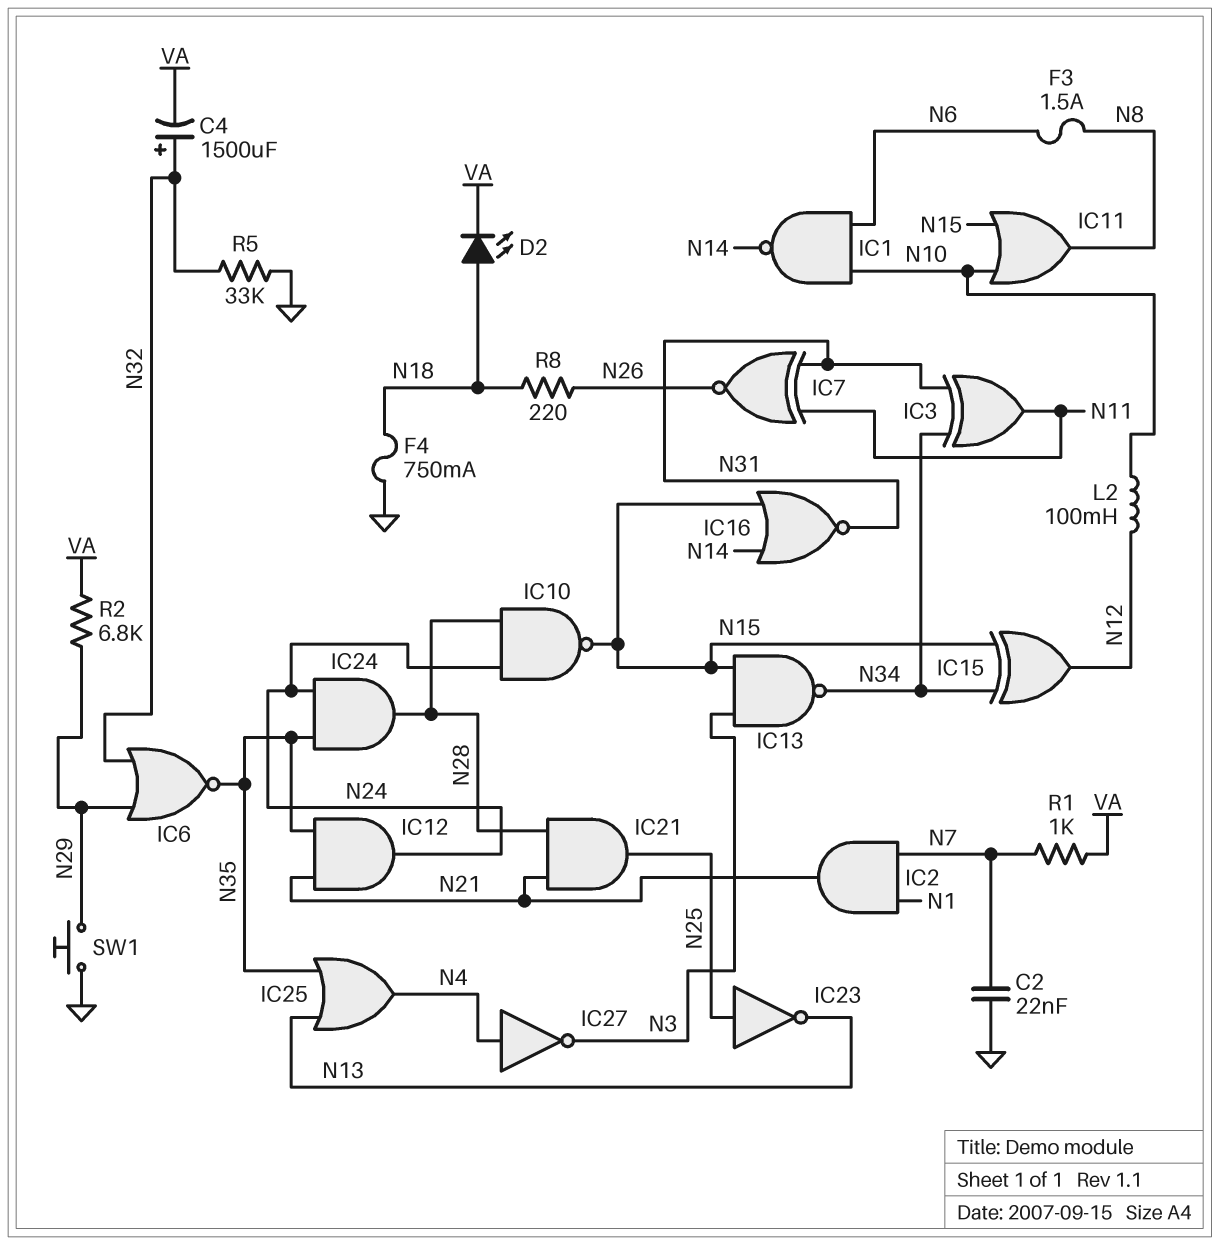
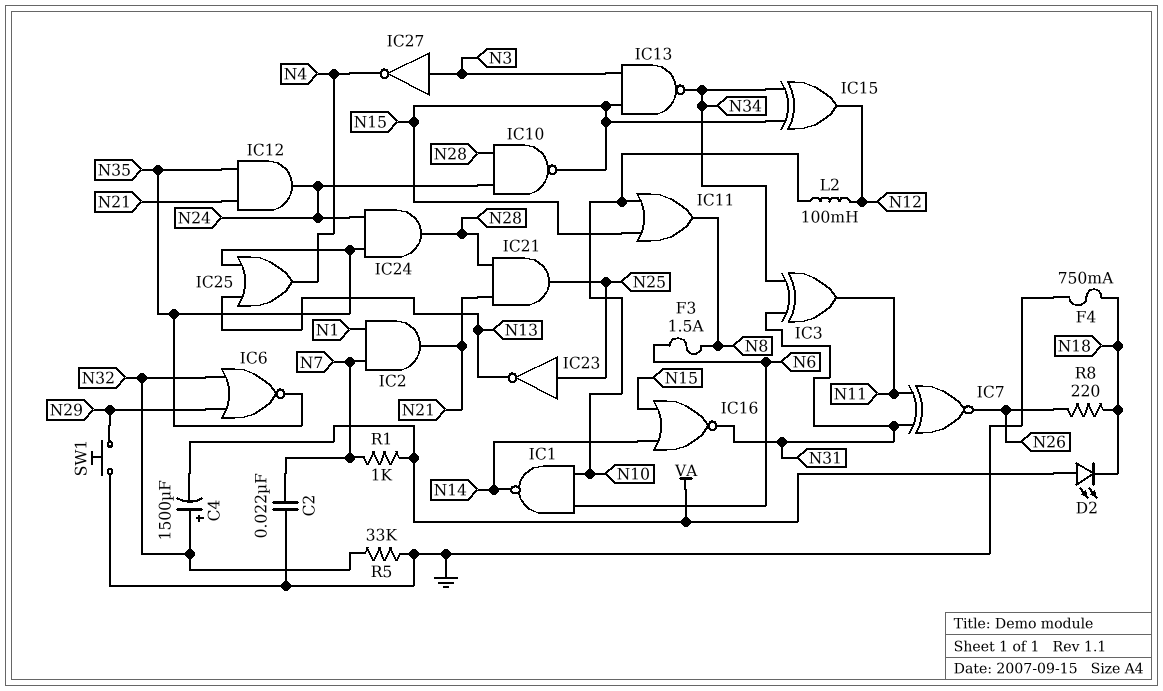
D2: LED (A N18, K VA) -> LED (A VA, K N18)
IC27: NOT (in N4, out N3) -> NOT (in N3, out N4)
R2: 6.8k (N29, VA) -> none

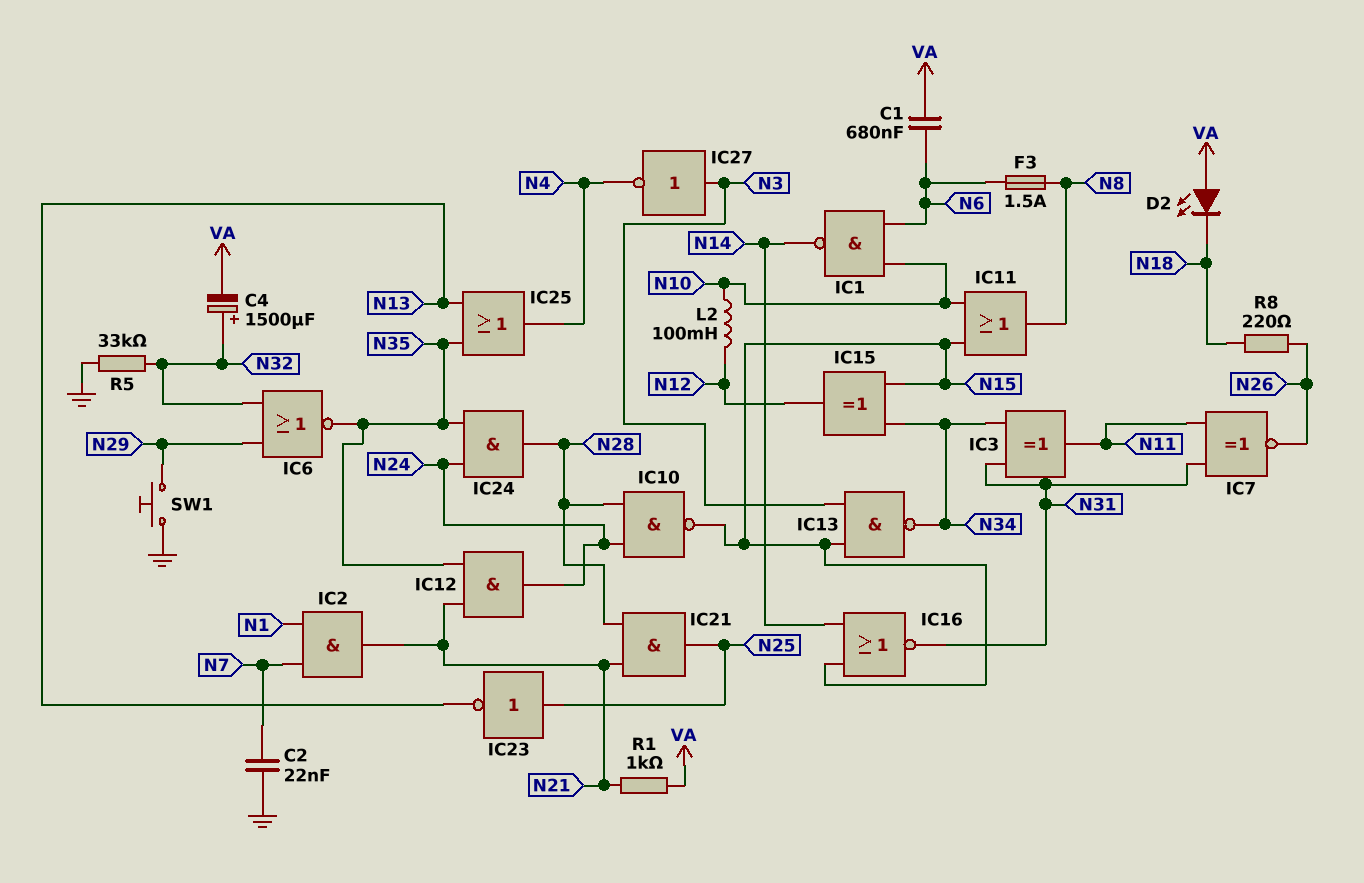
C1: none -> 680nF (N6, VA)
F4: 750mA (GND, N18) -> none
R1: 1k (N7, VA) -> 1k (N21, VA)

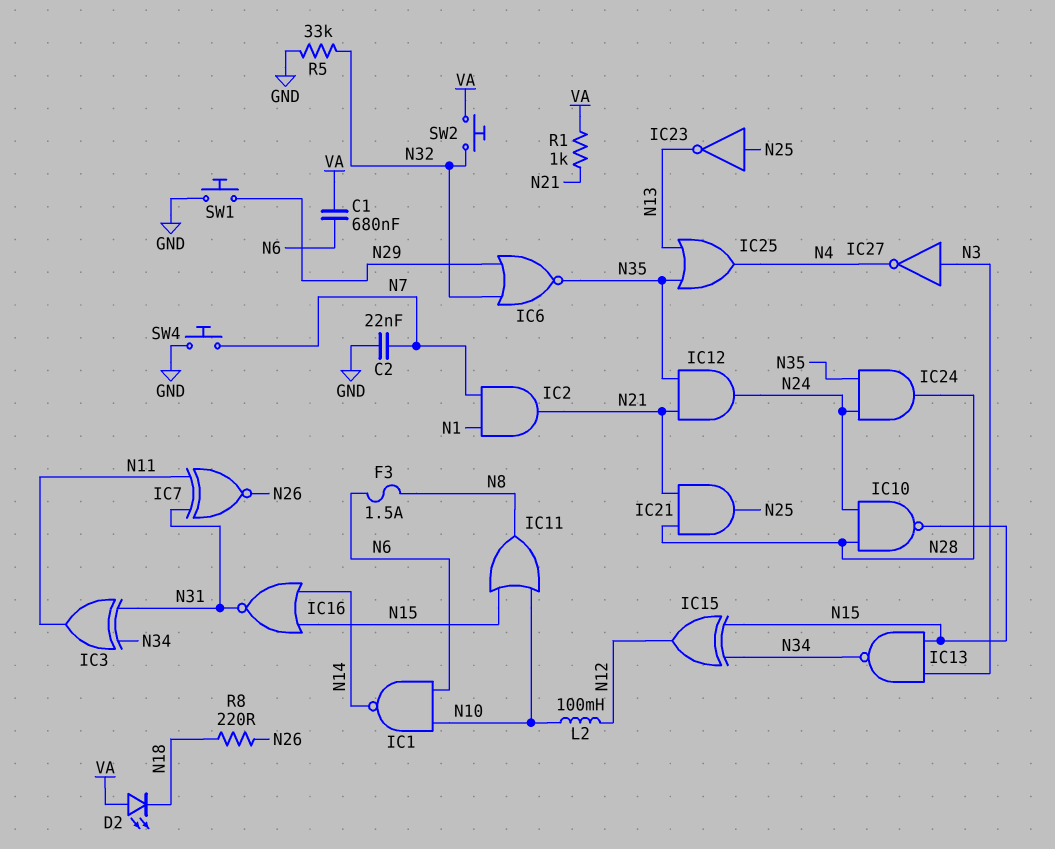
C4: 1500uF (plus N32, minus VA) -> none
SW2: none -> button (N32, VA)
SW4: none -> button (GND, N7)

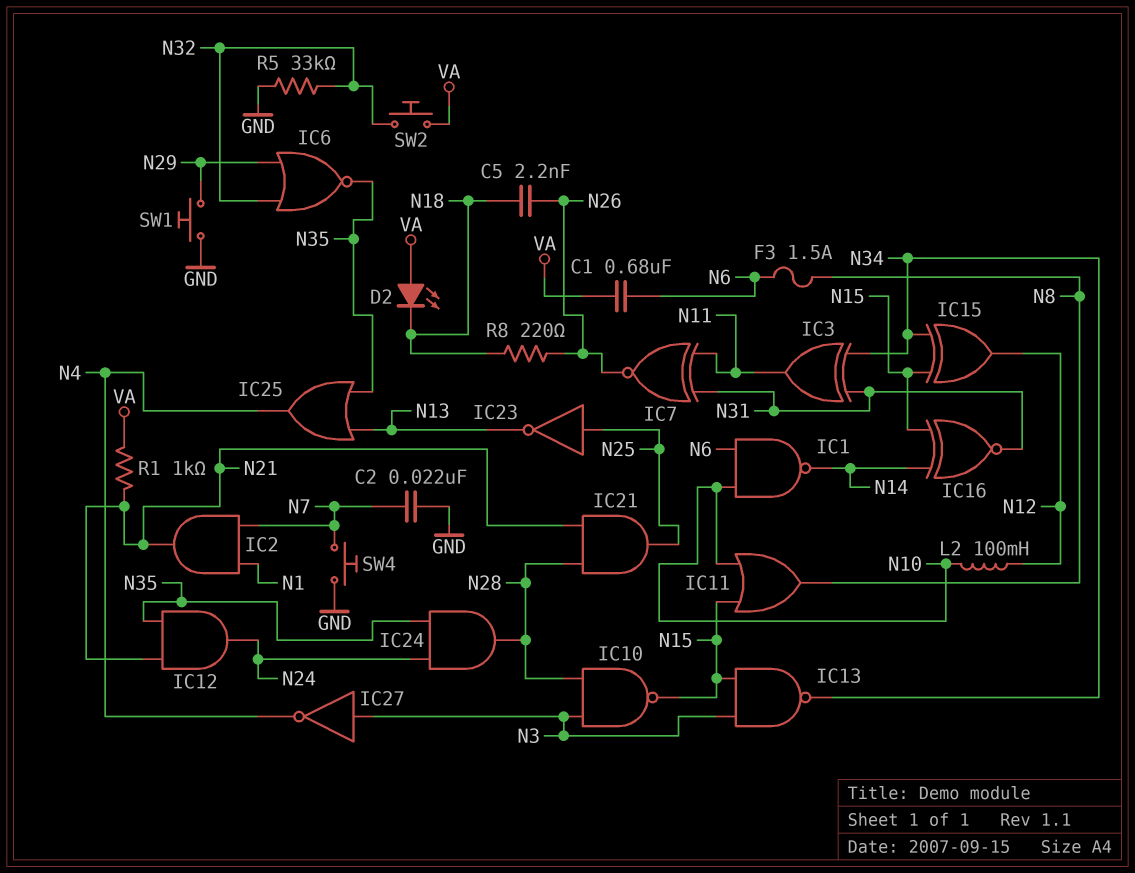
C5: none -> 2.2nF (N18, N26)
IC10: NAND (in N24, in N28, out N15) -> NAND (in N3, in N28, out N15)
IC16: NOR (in N14, in N15, out N31) -> XNOR (in N14, in N15, out N31)

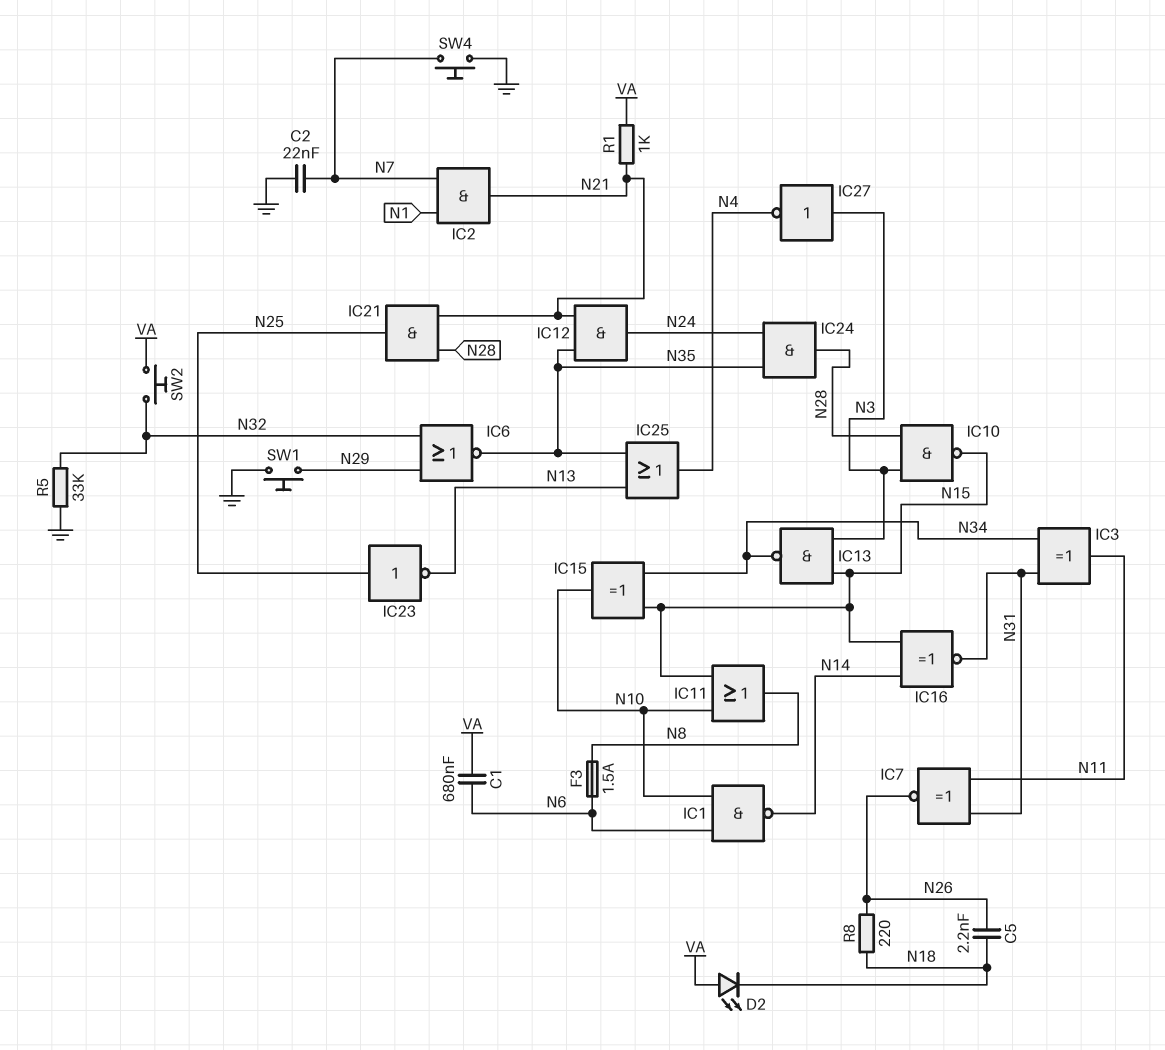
IC15: XOR (in N15, in N34, out N12) -> XOR (in N15, in N34, out N10)
L2: 100mH (N10, N12) -> none

